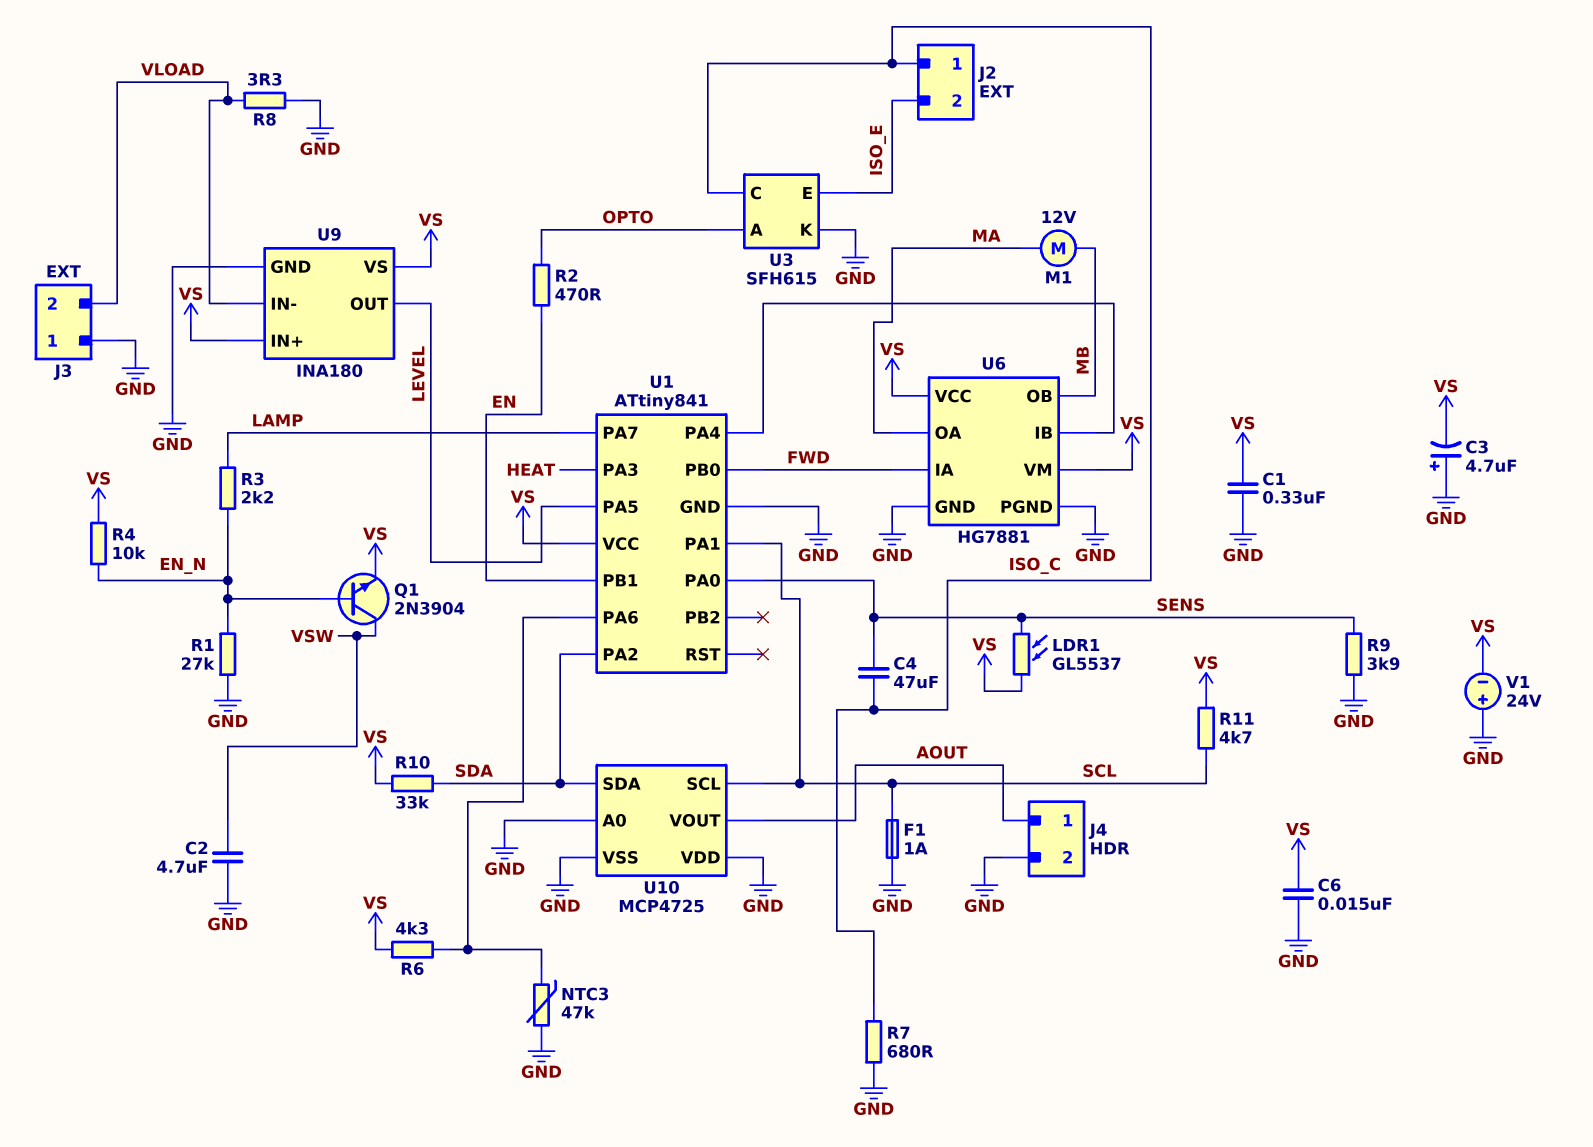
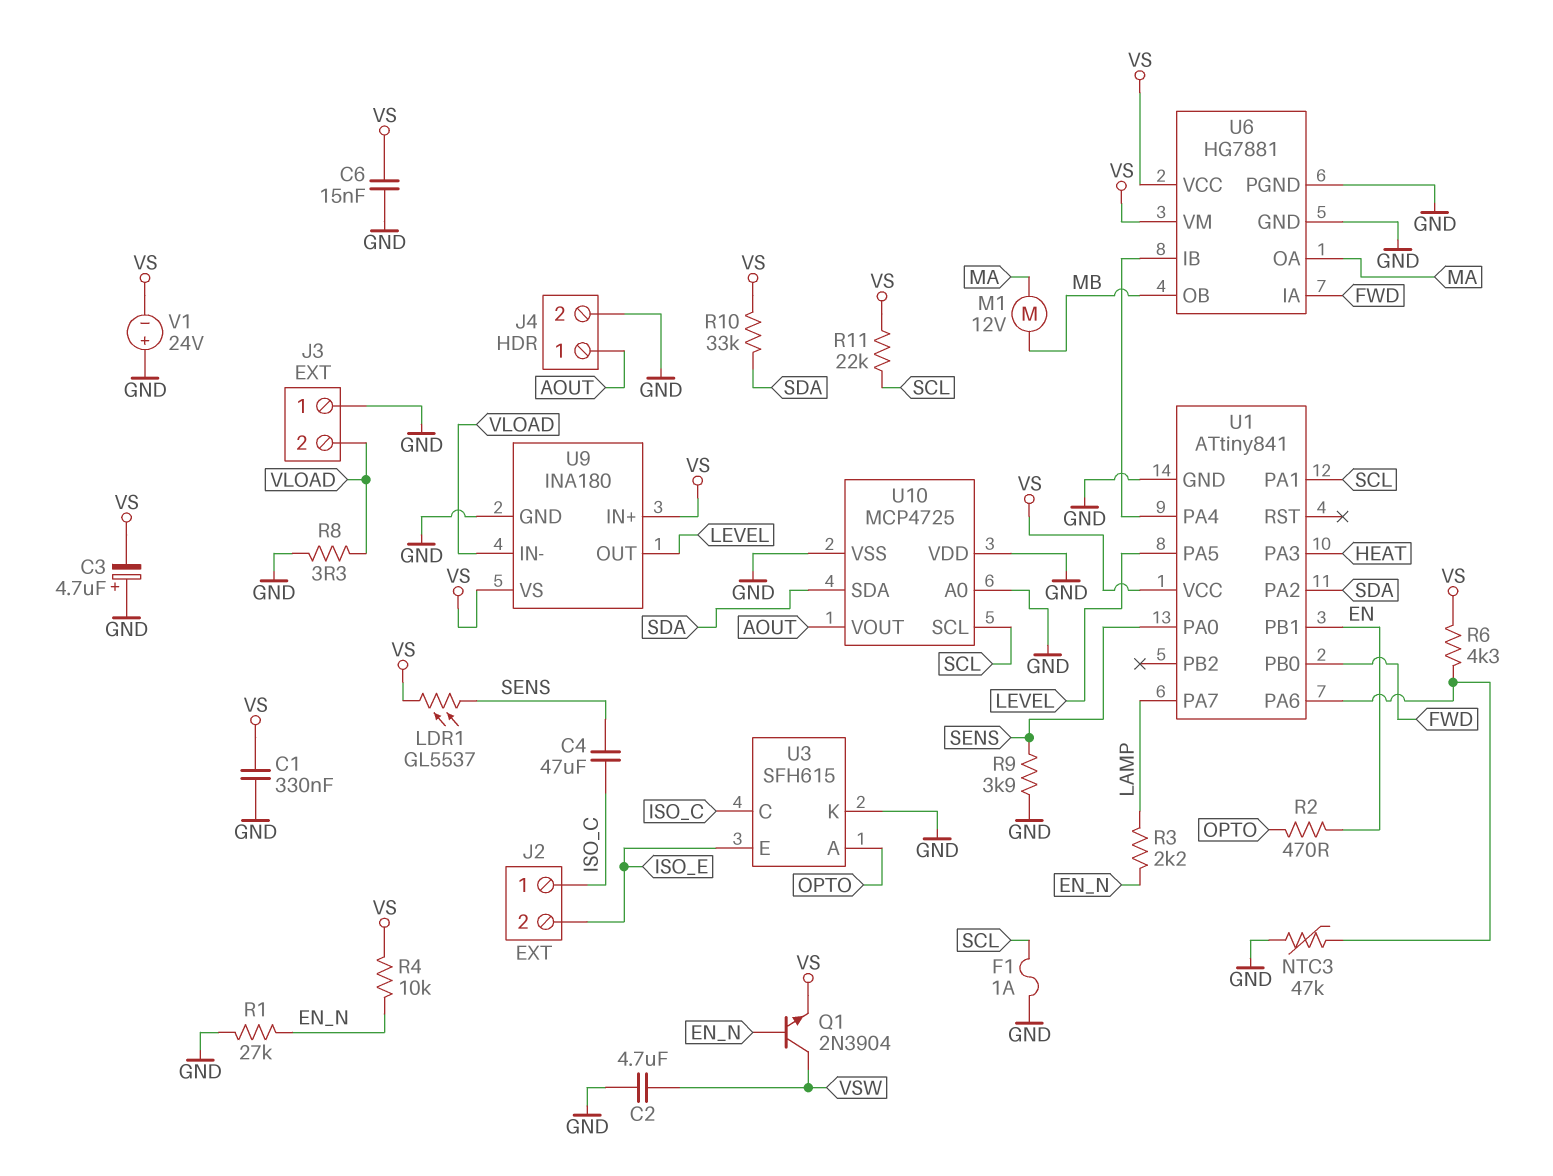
R7: 680 (GND, ISO_C) -> none
R11: 4.7k (SCL, VS) -> 22k (SCL, VS)

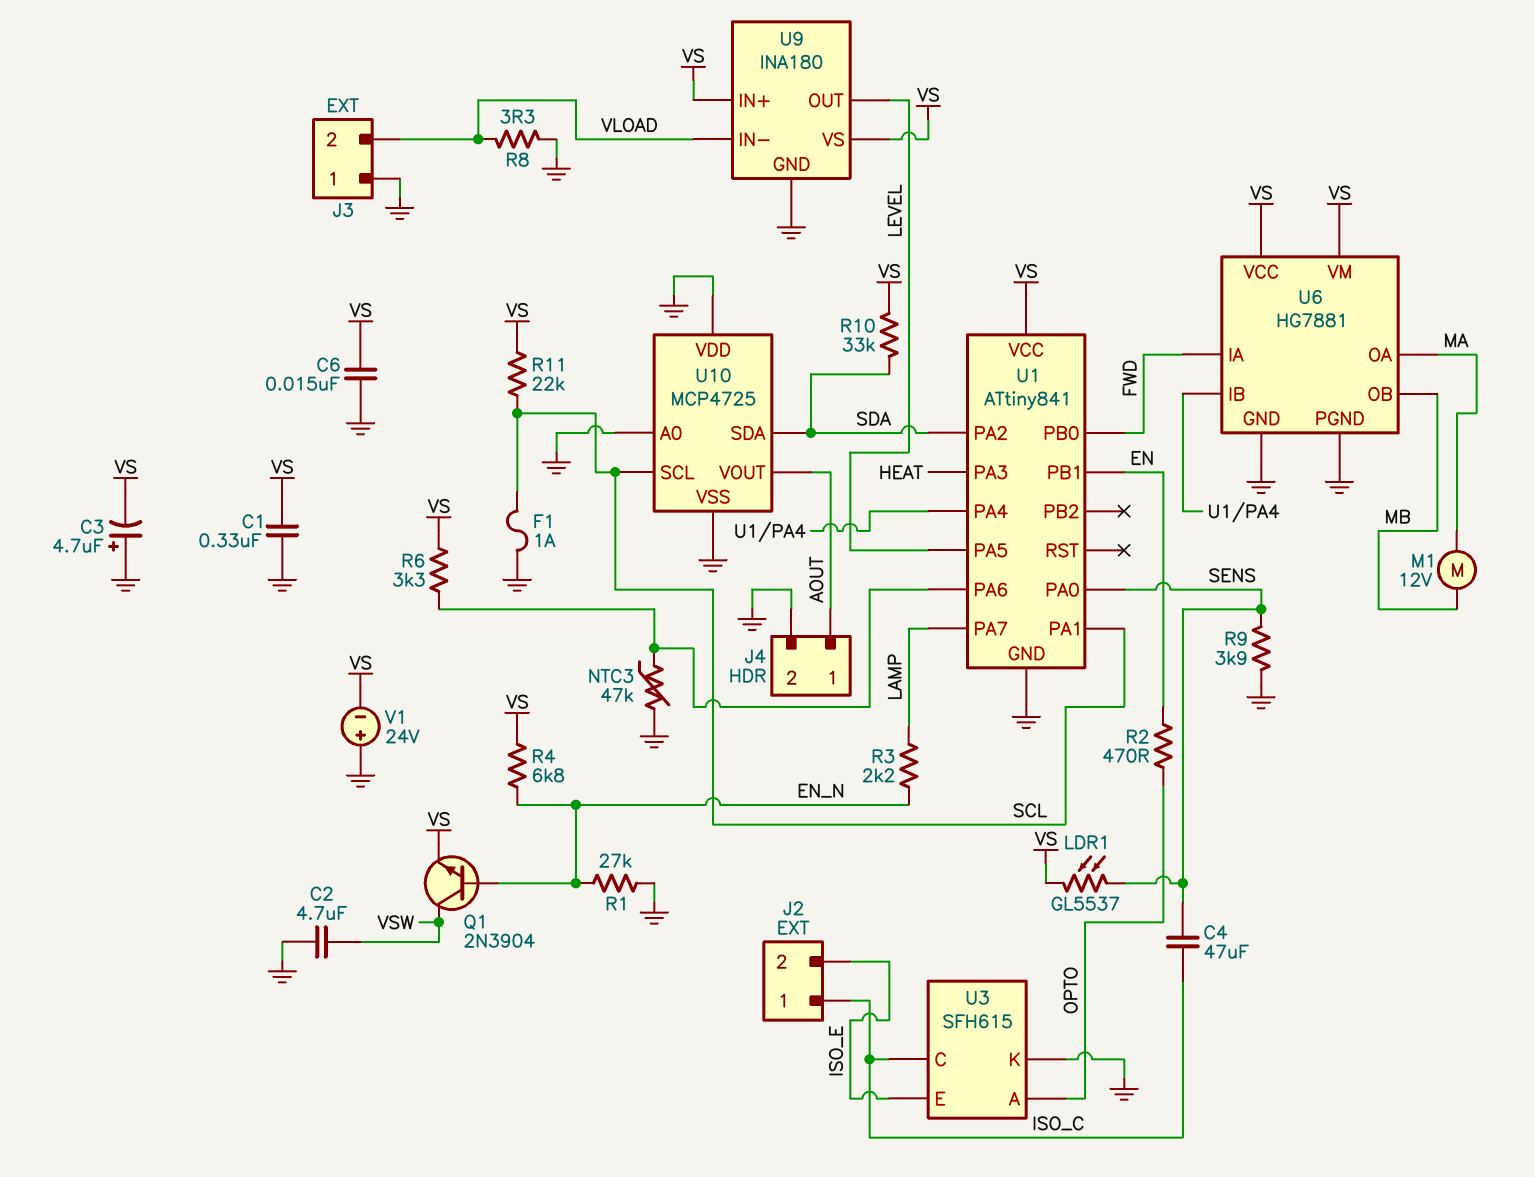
R4: 10k (EN_N, VS) -> 6.8k (EN_N, VS)
R6: 4.3k (U1/PA6, VS) -> 3.3k (U1/PA6, VS)

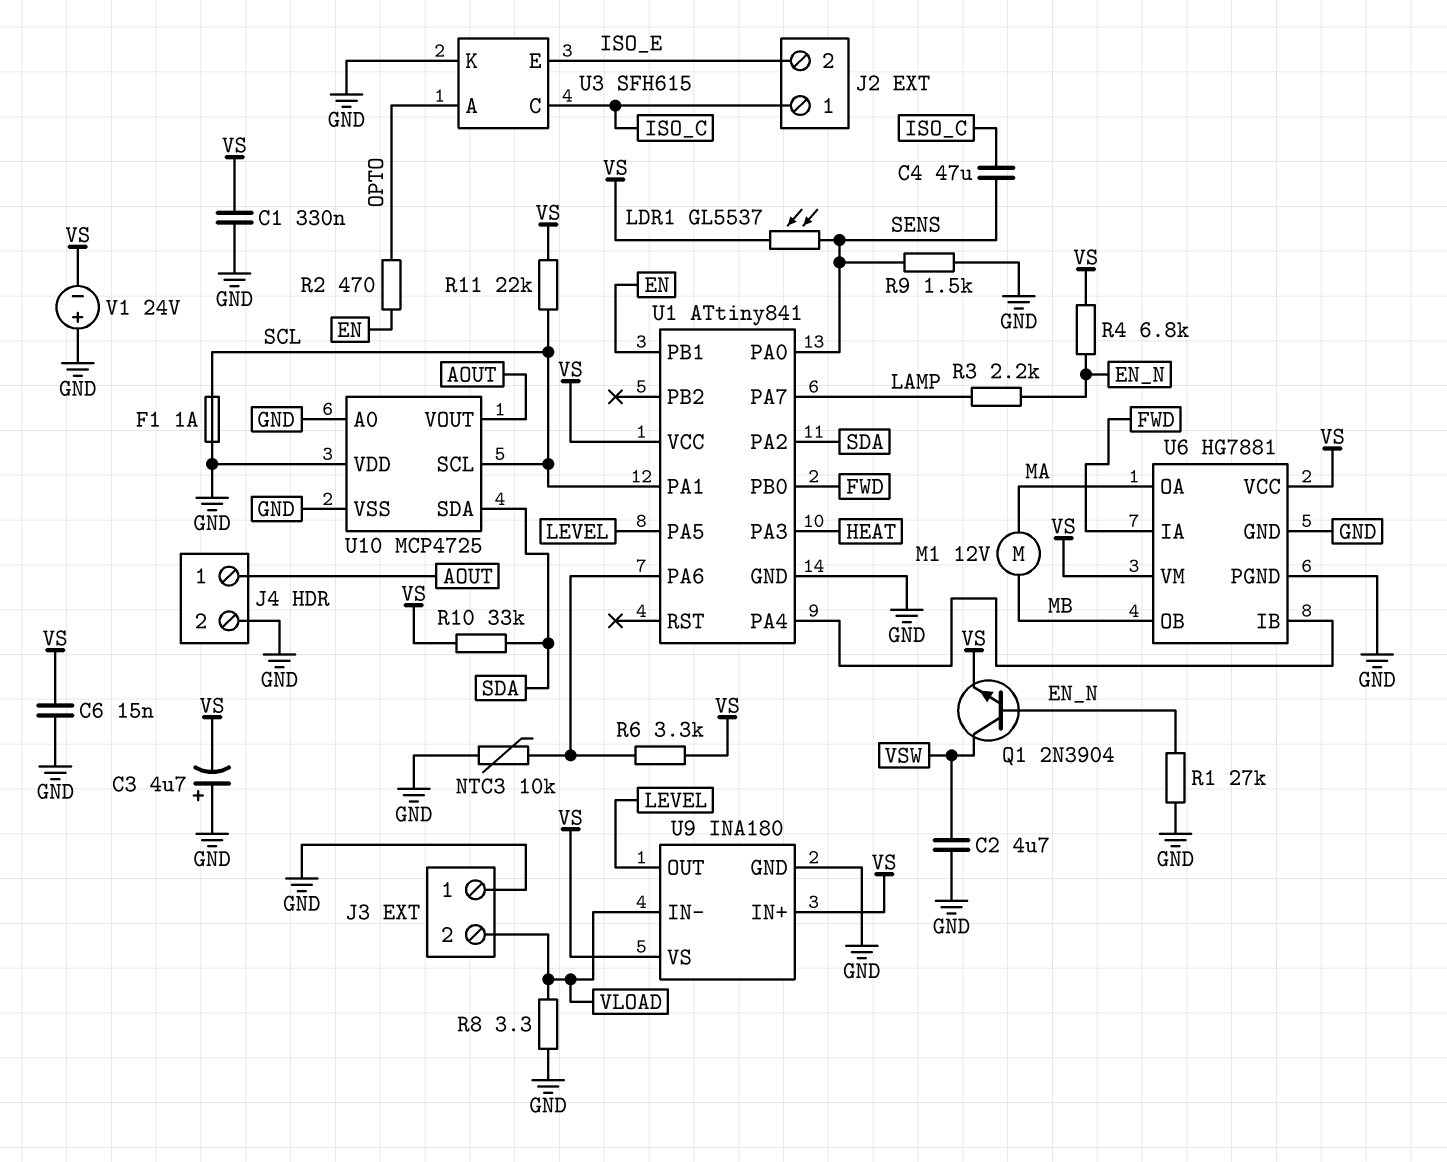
NTC3: 47k (GND, U1/PA6) -> 10k (GND, U1/PA6)
R9: 3.9k (GND, SENS) -> 1.5k (GND, SENS)

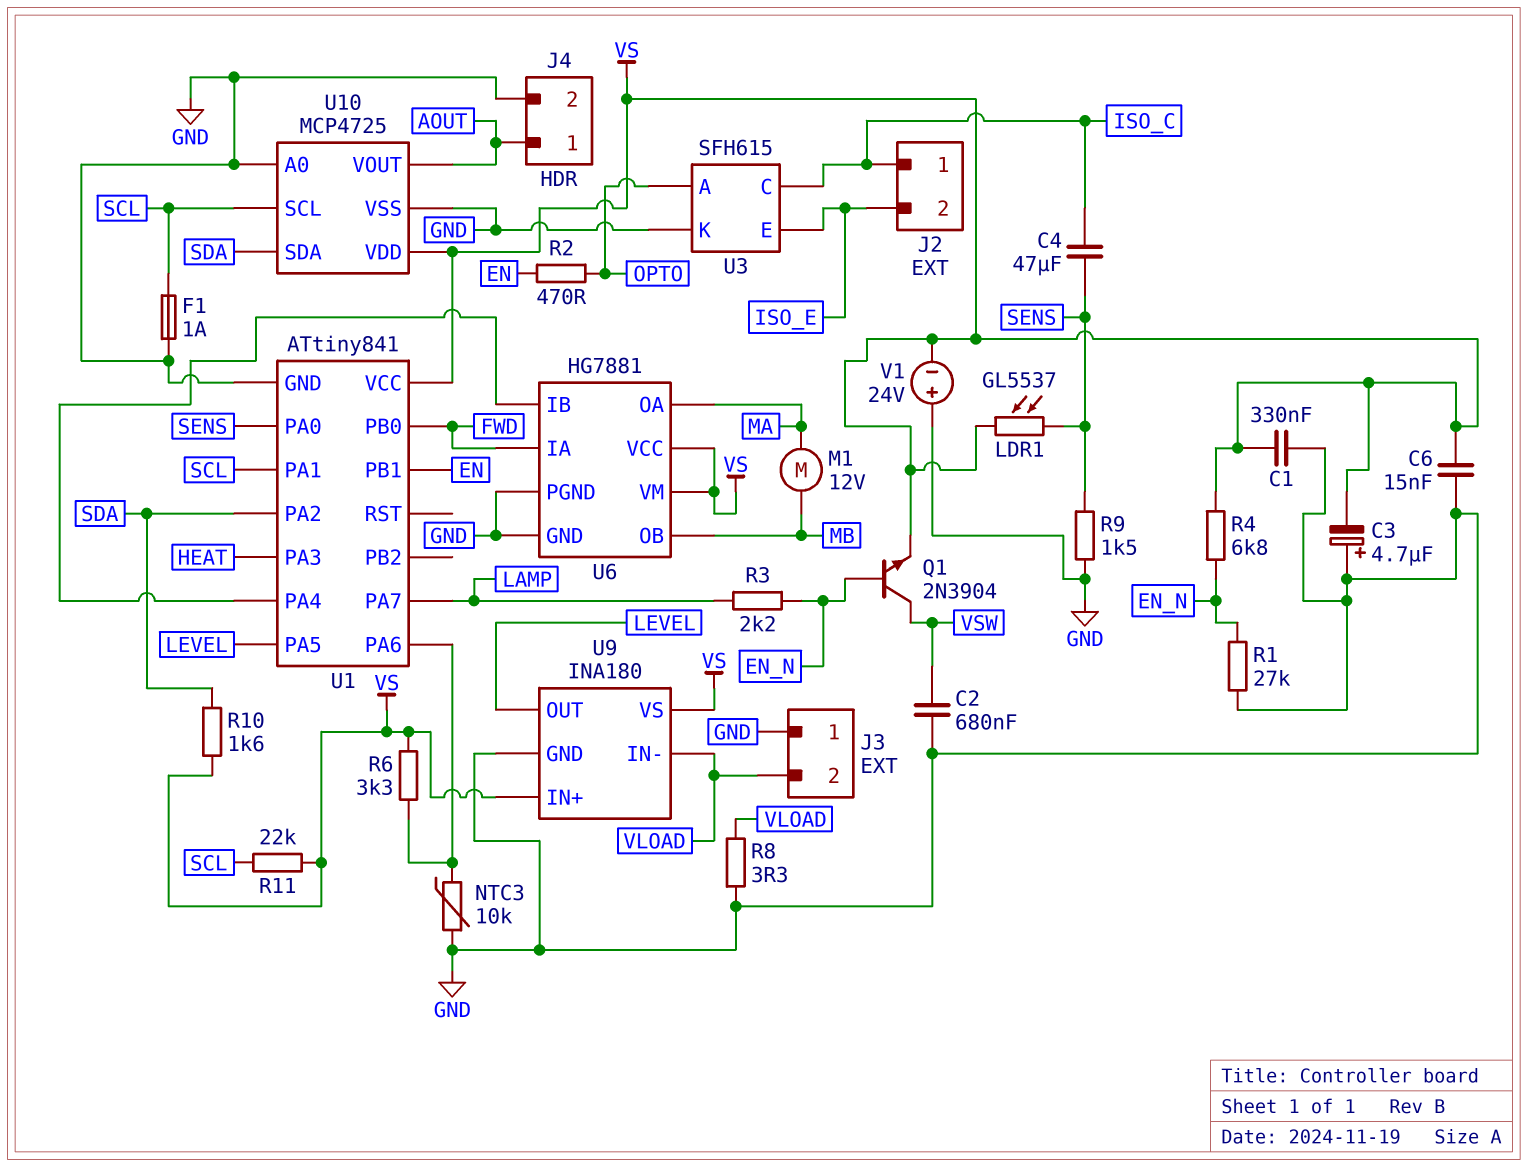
C2: 4.7uF (GND, VSW) -> 680nF (GND, VSW)
R10: 33k (SDA, VS) -> 1.6k (SDA, VS)
U10 pin VDD: GND -> VS

